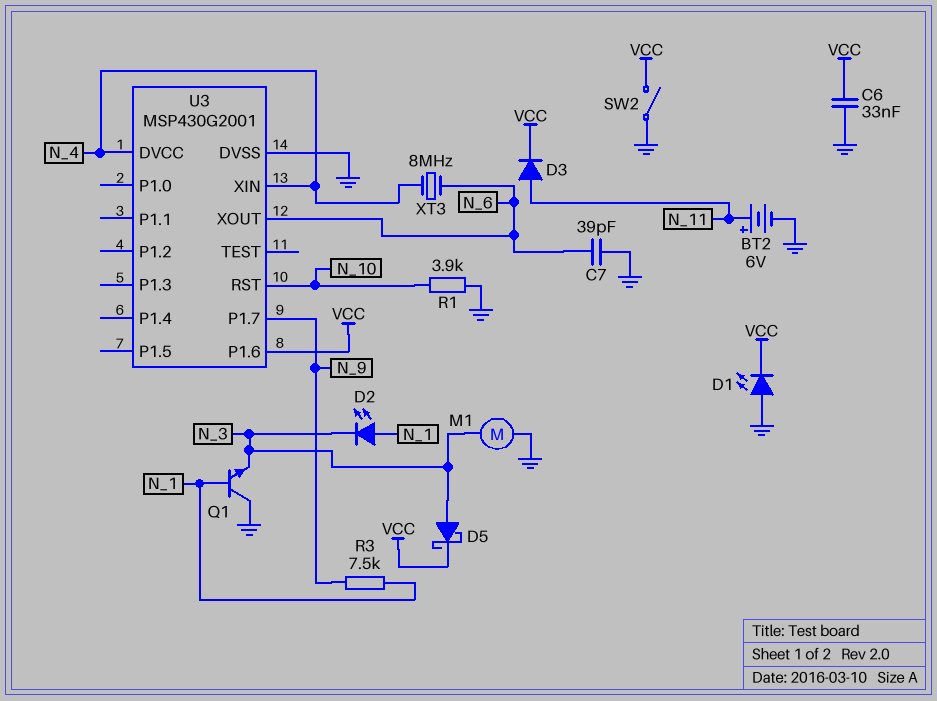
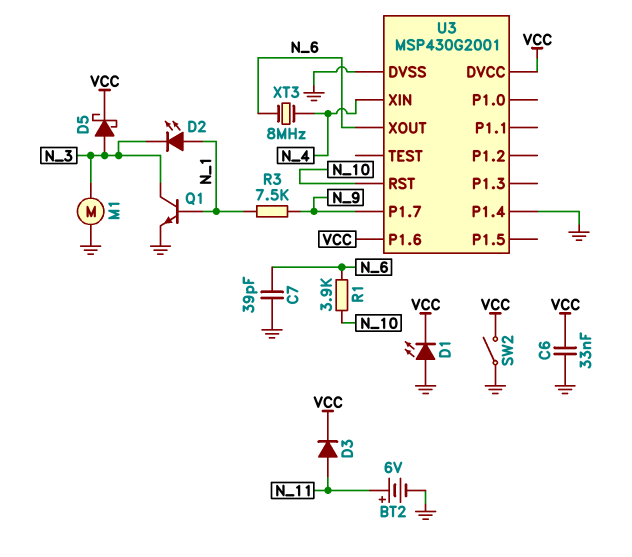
Q1: NPN (B N_1, C GND, E N_3) -> NPN (B N_1, C N_3, E GND)
R1: 3.9k (GND, N_10) -> 3.9k (N_6, N_10)
U3 pin DVCC: N_4 -> VCC
U3 pin P1.4: none -> GND

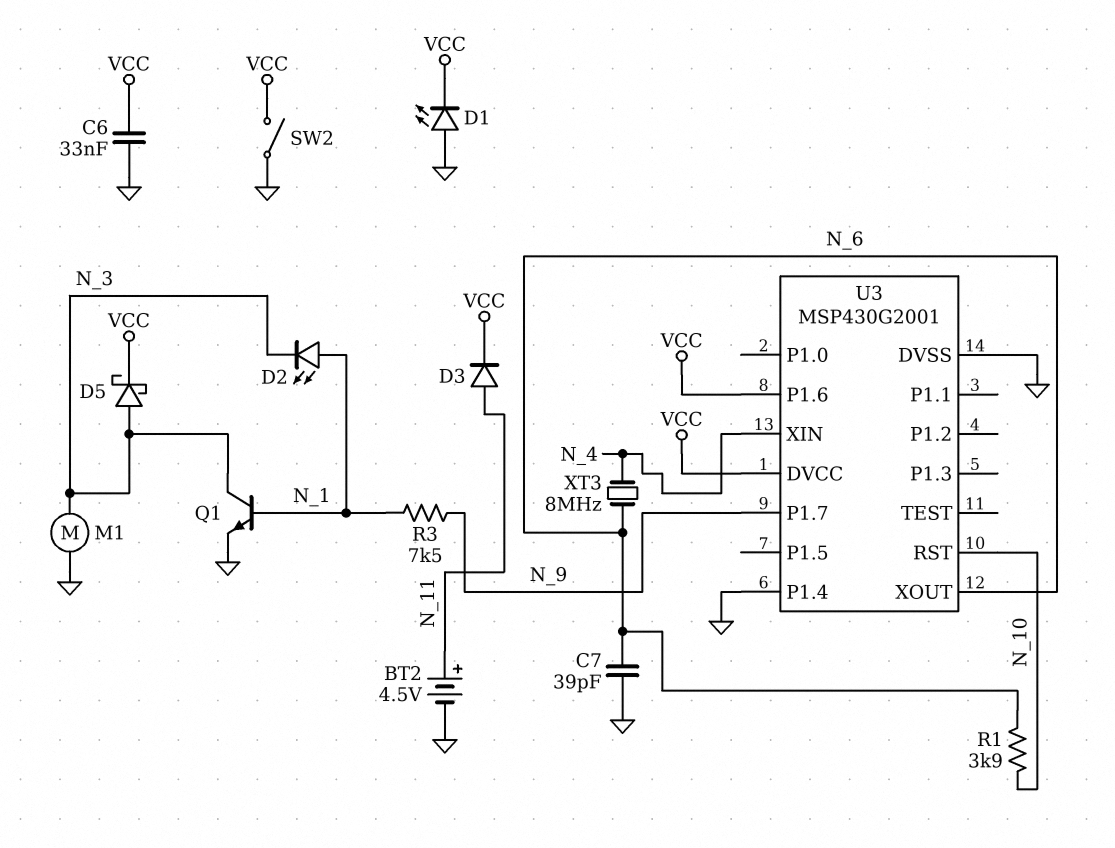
BT2: 6V (plus N_11, minus GND) -> 4.5V (plus N_11, minus GND)

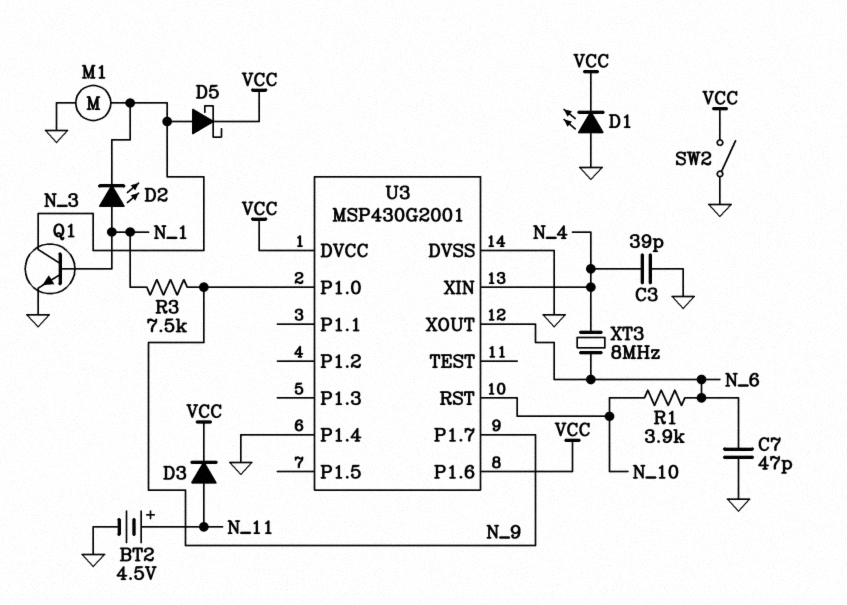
C3: none -> 39pF (GND, N_4)
C6: 33nF (GND, VCC) -> none
C7: 39pF (GND, N_6) -> 47pF (GND, N_6)
U3 pin P1.0: none -> N_9

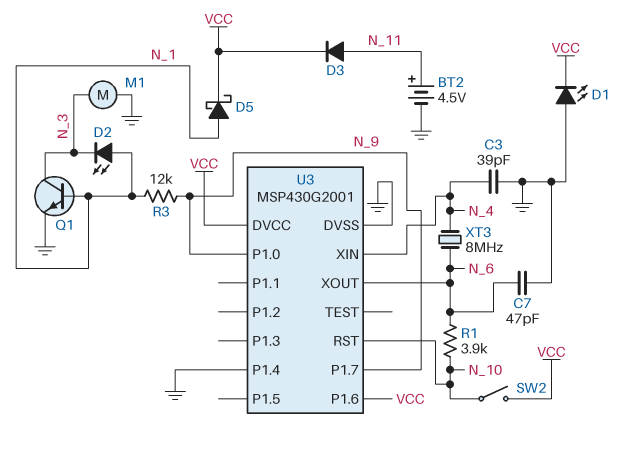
D5: schottky (A N_3, K VCC) -> schottky (A N_1, K VCC)
R3: 7.5k (N_1, N_9) -> 12k (N_1, N_9)
SW2: switch (GND, VCC) -> switch (N_10, VCC)

